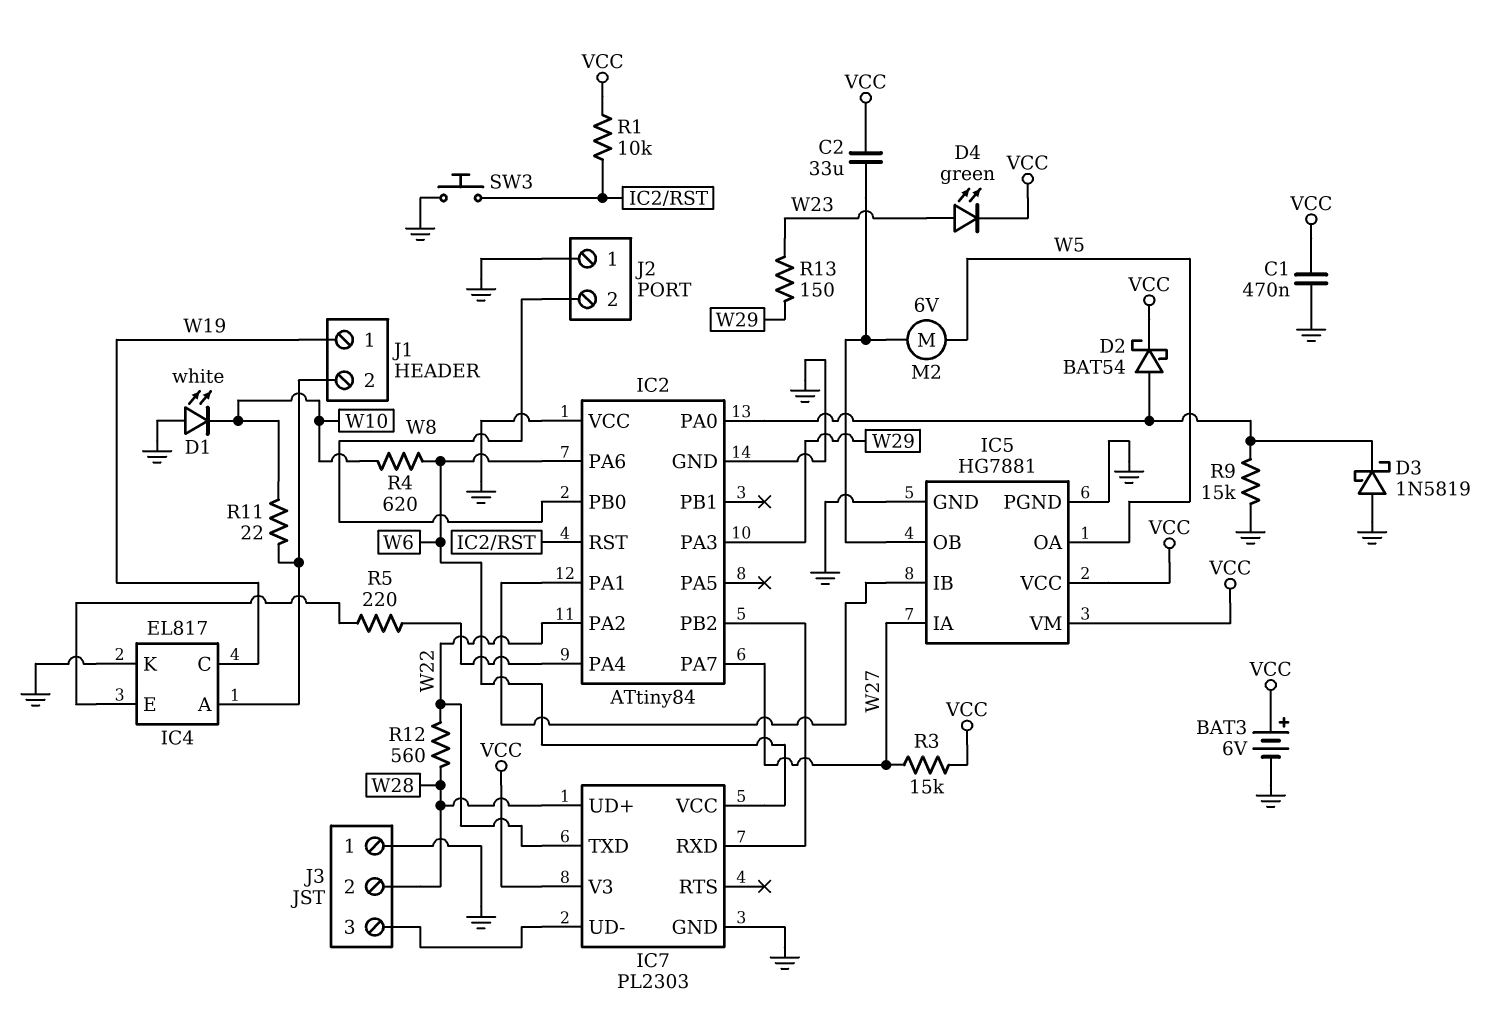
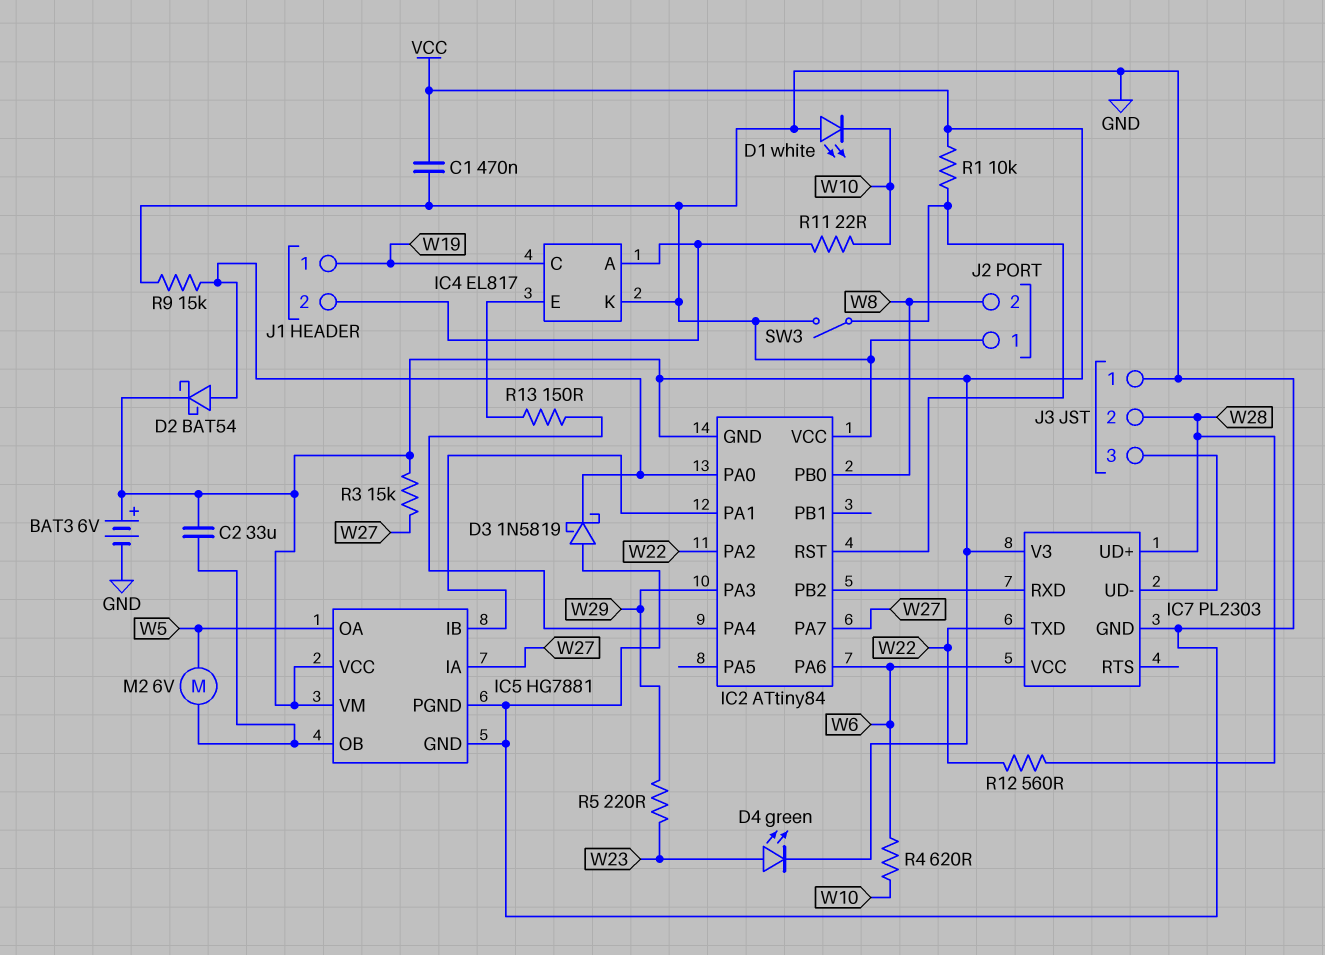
IC2 pin GND: GND -> VCC
R5: 220 (IC2/PA4, IC4/E) -> 220 (W23, W29)
R13: 150 (W23, W29) -> 150 (IC2/PA4, IC4/E)
SW3: button (GND, IC2/RST) -> switch (GND, IC2/RST)

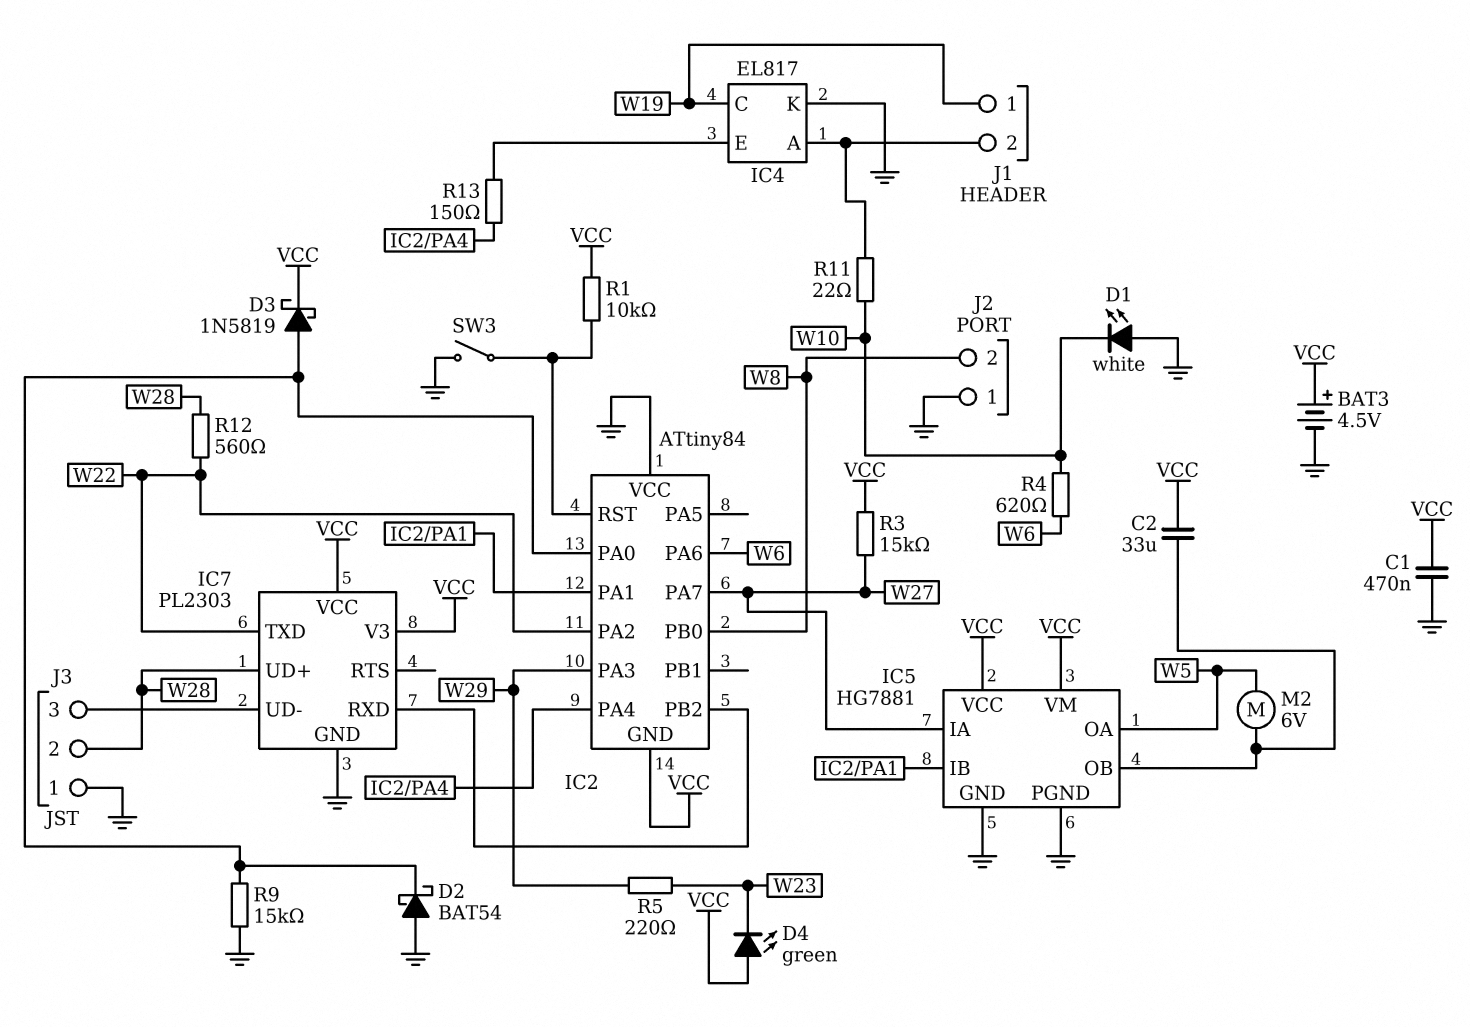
BAT3: 6V (plus VCC, minus GND) -> 4.5V (plus VCC, minus GND)
D2: schottky BAT54 (A IC2/PA0, K VCC) -> schottky BAT54 (A GND, K IC2/PA0)
D3: schottky 1N5819 (A GND, K IC2/PA0) -> schottky 1N5819 (A IC2/PA0, K VCC)
D4: LED green (A W23, K VCC) -> LED green (A VCC, K W23)
IC7 pin VCC: W6 -> VCC

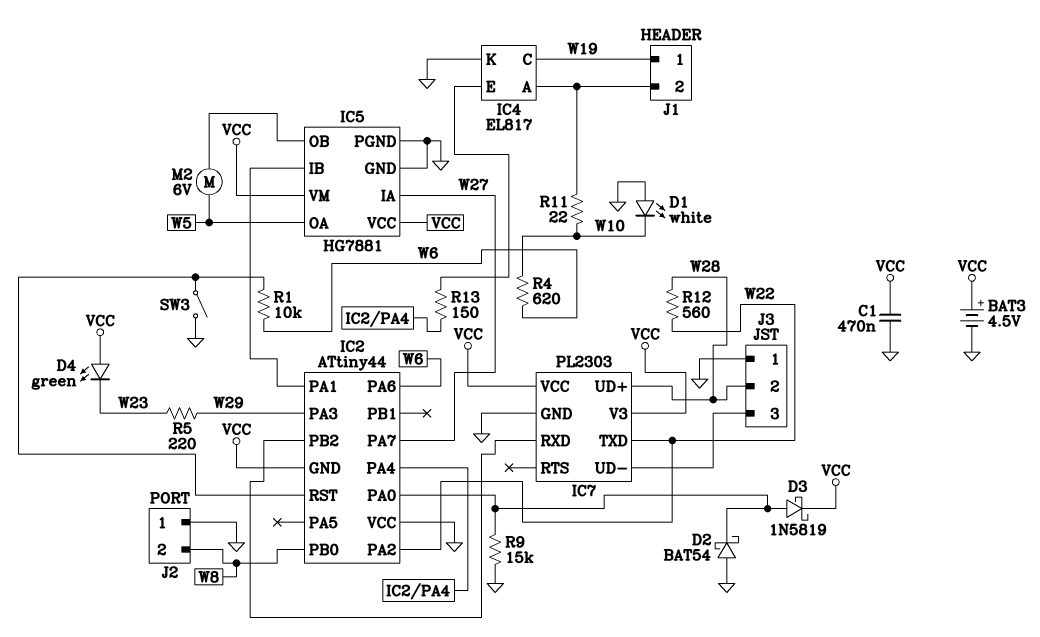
C2: 33uF (IC5/OB, VCC) -> none
IC2: ATtiny84 -> ATtiny44
R1: 10k (IC2/RST, VCC) -> 10k (IC2/RST, W6)
R3: 15k (VCC, W27) -> none

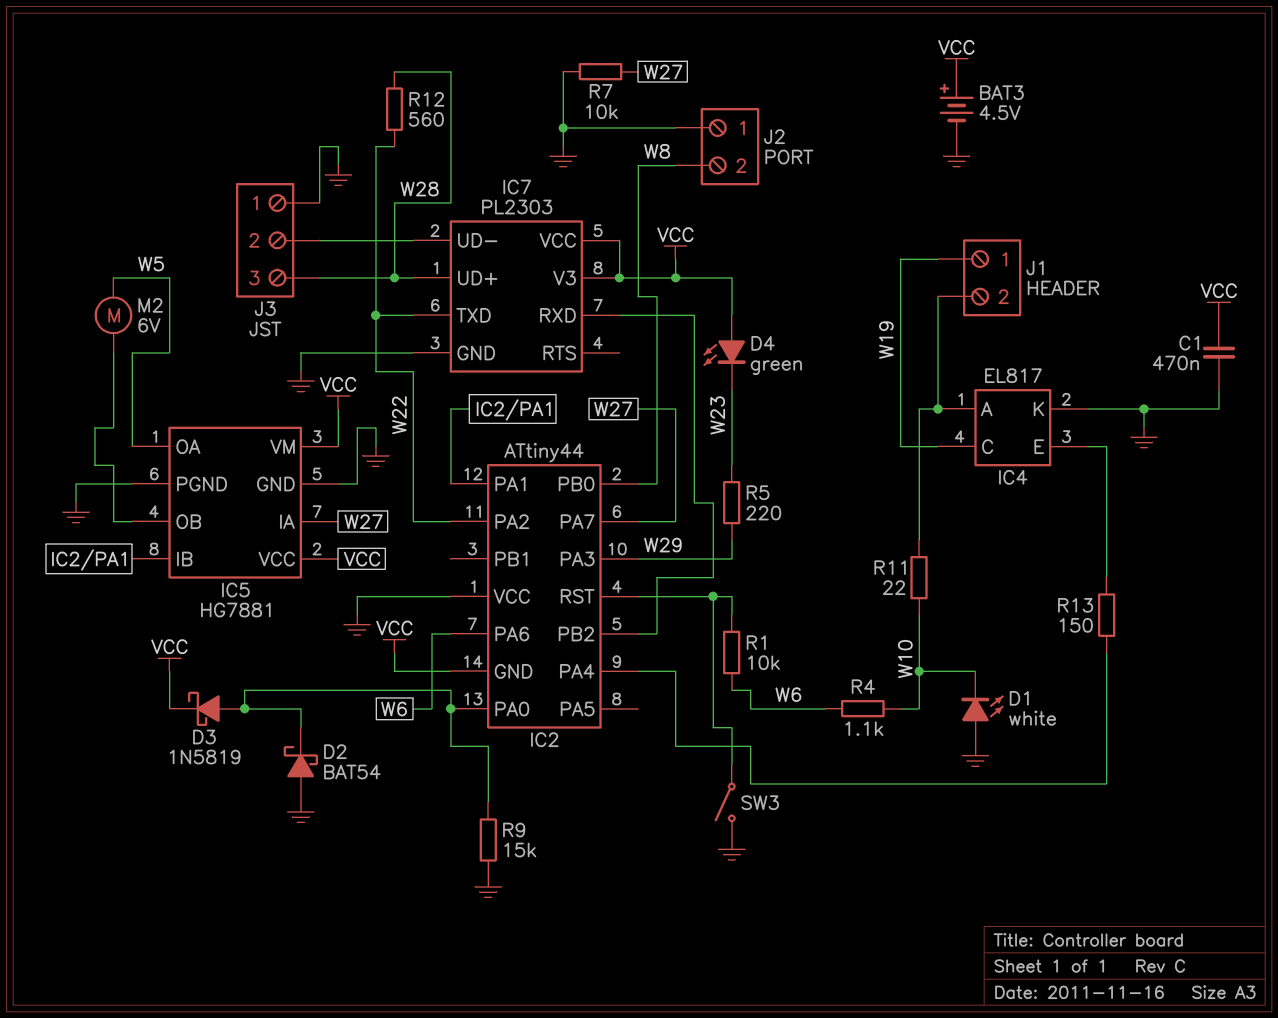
J3 pin 2: W28 -> IC7/UD-
J3 pin 3: IC7/UD- -> W28
R4: 620 (W6, W10) -> 1.1k (W6, W10)
R7: none -> 10k (GND, W27)

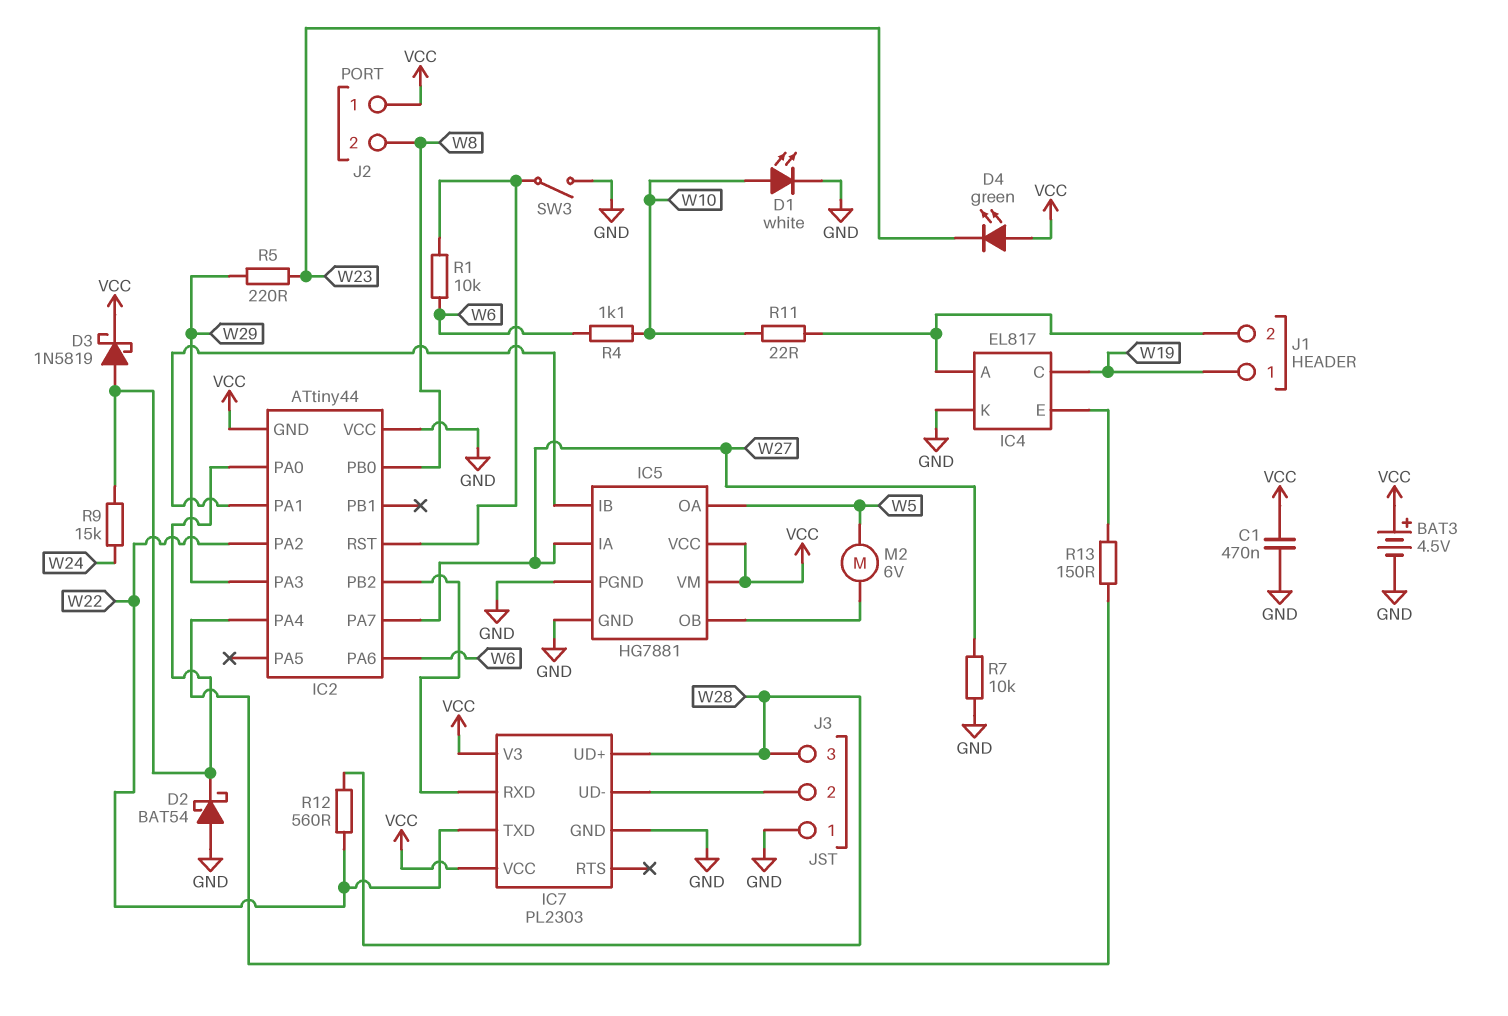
D1: LED white (A GND, K W10) -> LED white (A W10, K GND)
J2 pin 1: GND -> VCC
R9: 15k (GND, IC2/PA0) -> 15k (IC2/PA0, W24)

